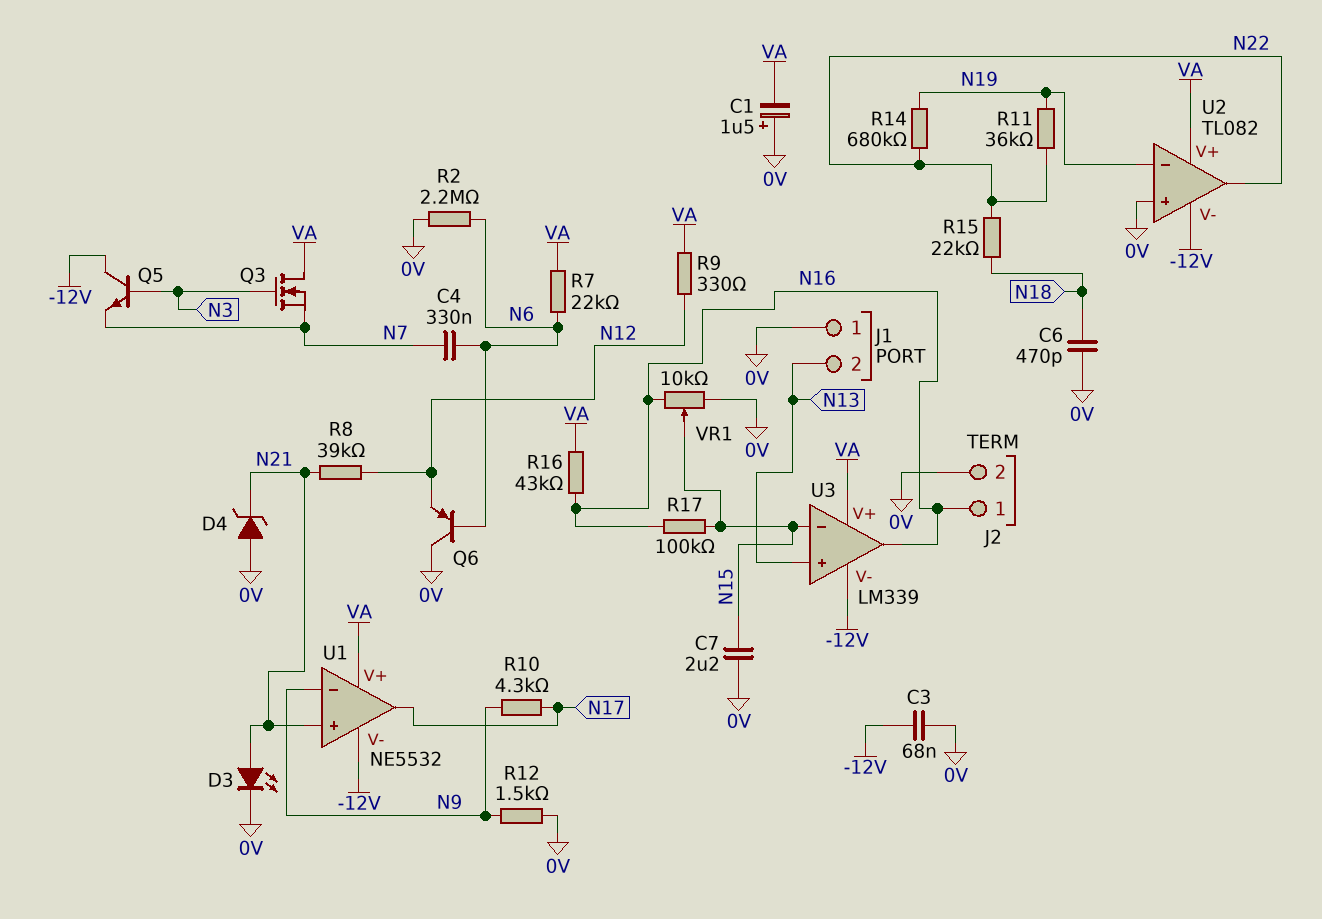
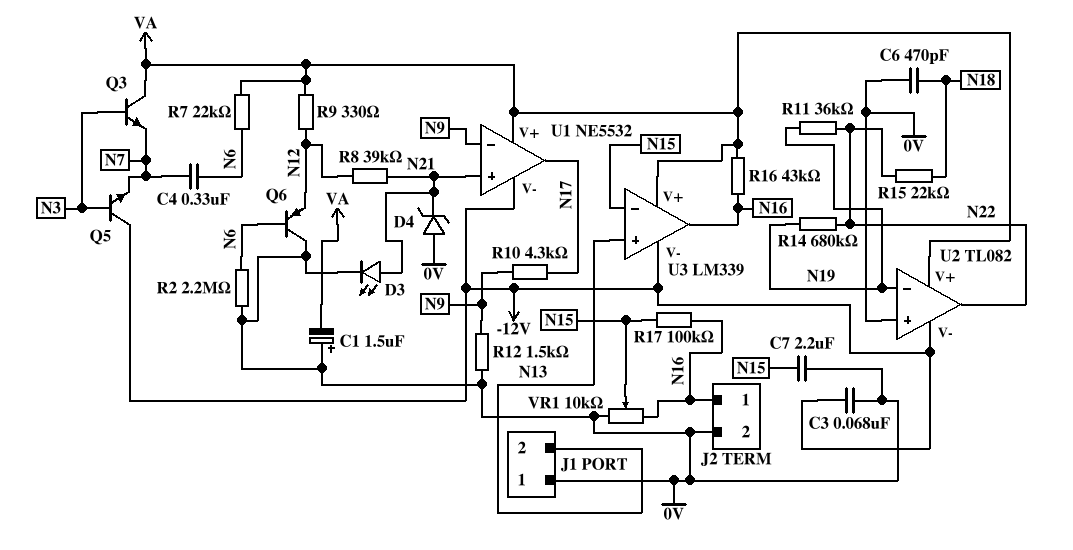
Q3: NMOS (G N3, D VA, S N7) -> NPN (B N3, C VA, E N7)

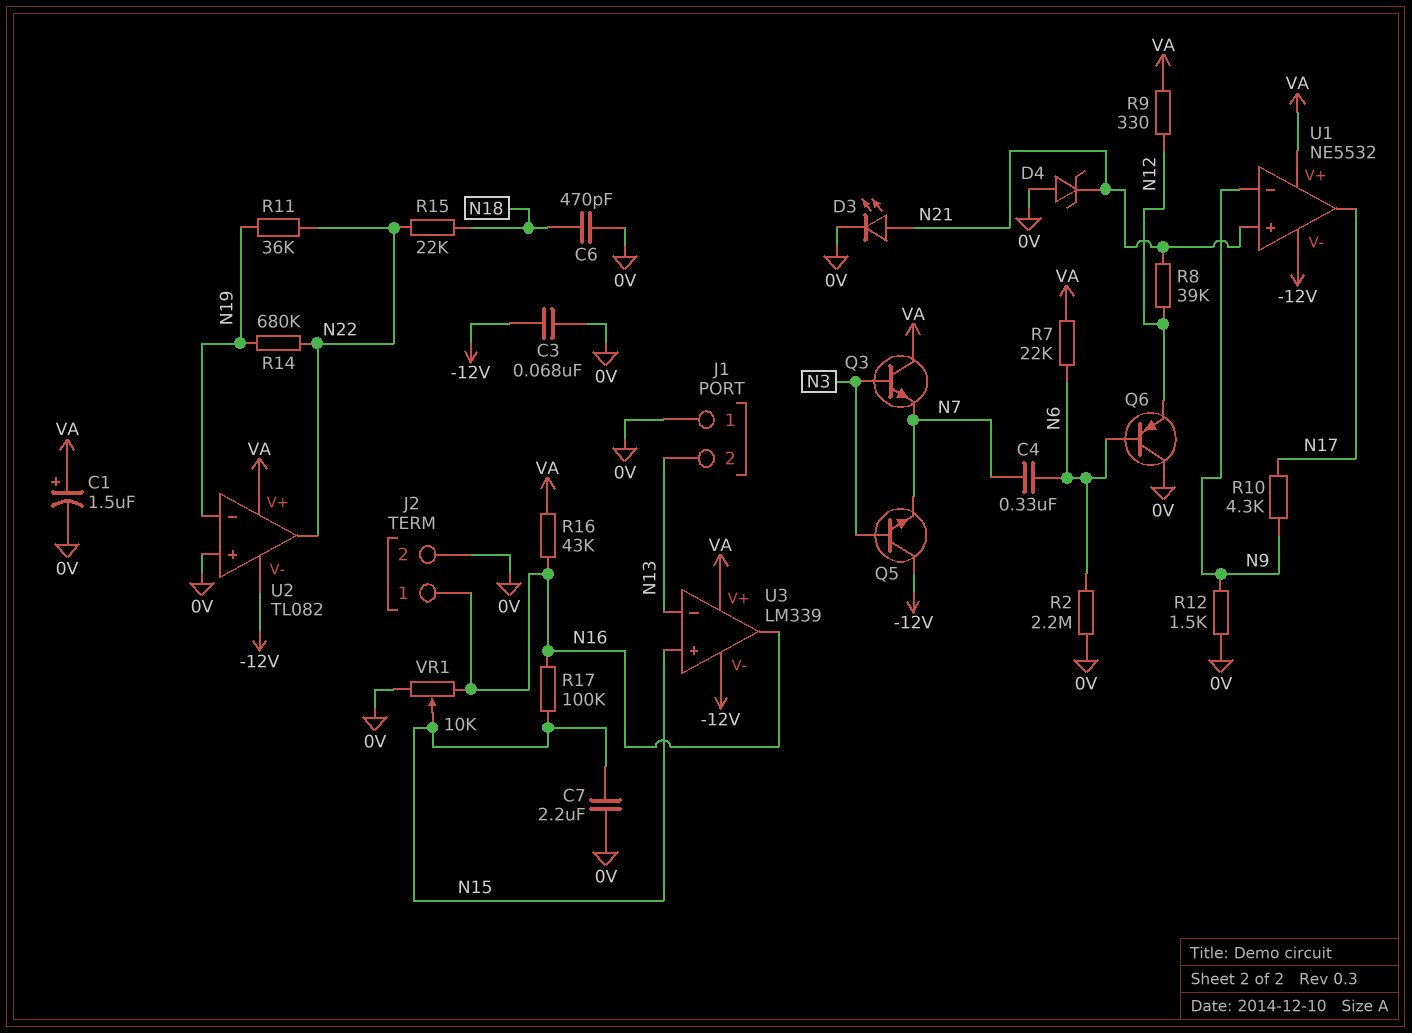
C1: 1.5uF (plus 0V, minus VA) -> 1.5uF (plus VA, minus 0V)
U3 pin in+: N13 -> N15
U3 pin in-: N15 -> N13

